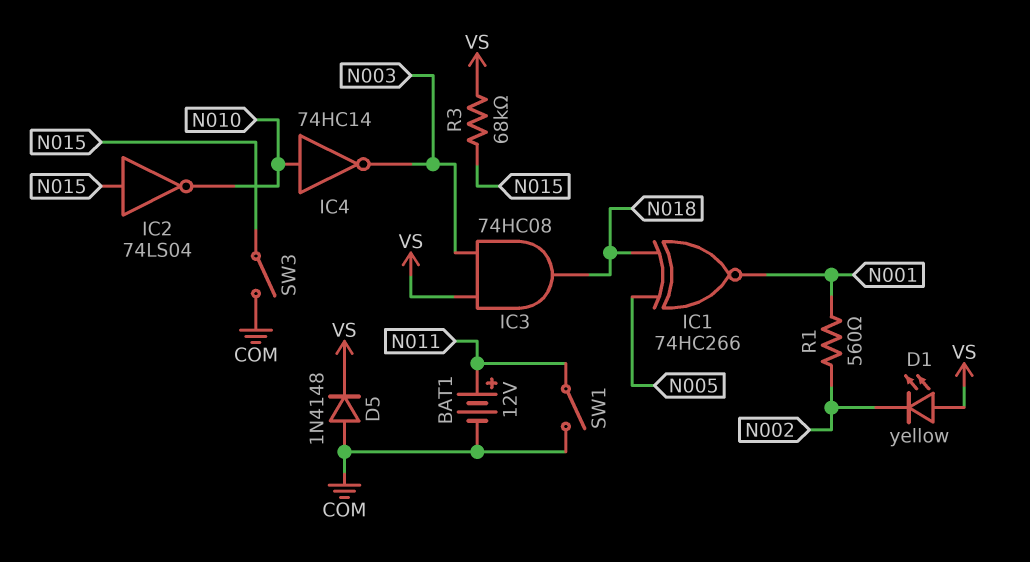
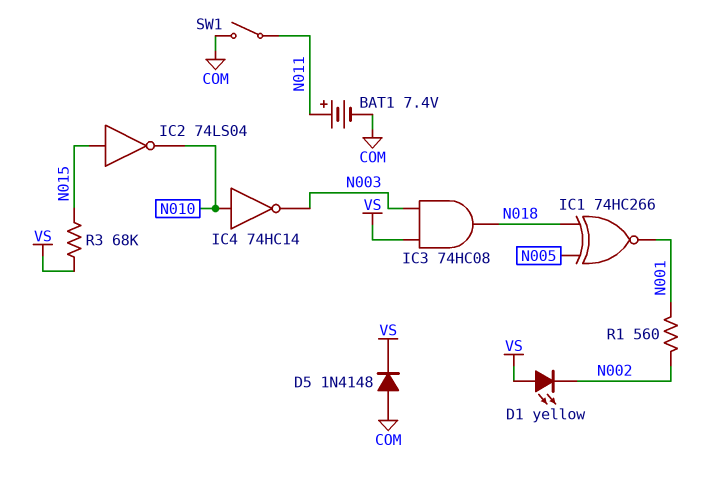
BAT1: 12V (plus N011, minus COM) -> 7.4V (plus N011, minus COM)
SW3: switch (COM, N015) -> none

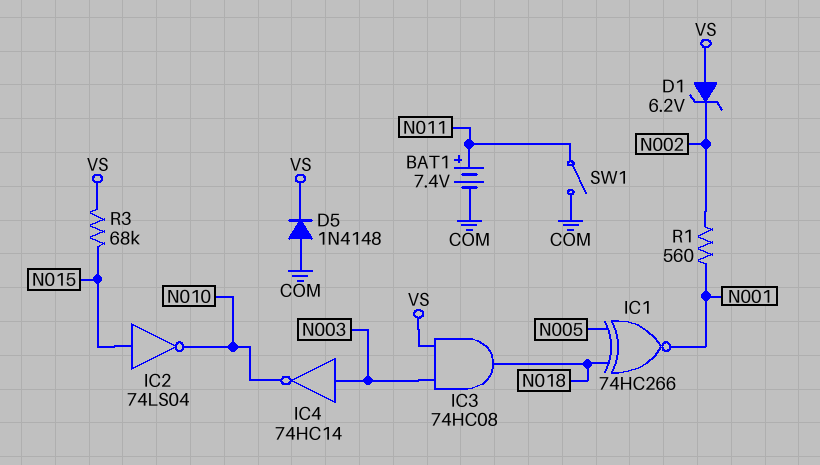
D1: LED yellow (A VS, K N002) -> zener 6.2V (A VS, K N002)
IC4: NOT 74HC14 (in N010, out N003) -> NOT 74HC14 (in N003, out N010)

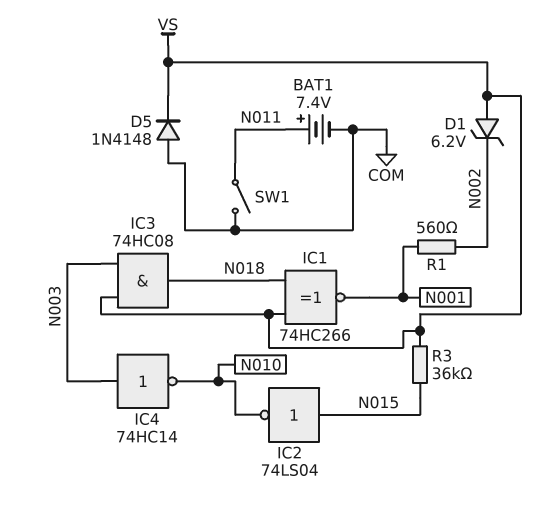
IC1: XNOR 74HC266 (in N005, in N018, out N001) -> XNOR 74HC266 (in N018, in VS, out N001)
R3: 68k (N015, VS) -> 36k (N015, VS)

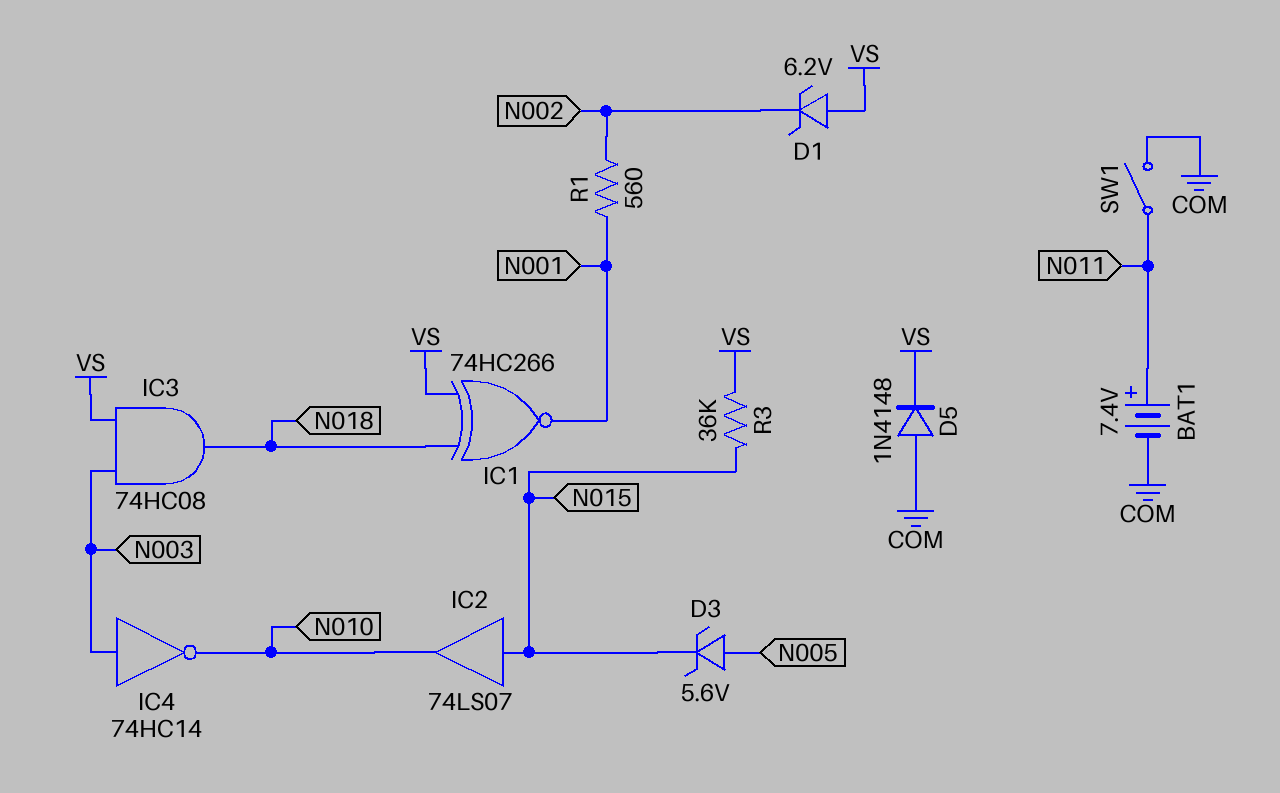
D3: none -> zener 5.6V (A N005, K N015)
IC2: NOT 74LS04 (in N015, out N010) -> buffer 74LS07 (in N015, out N010)

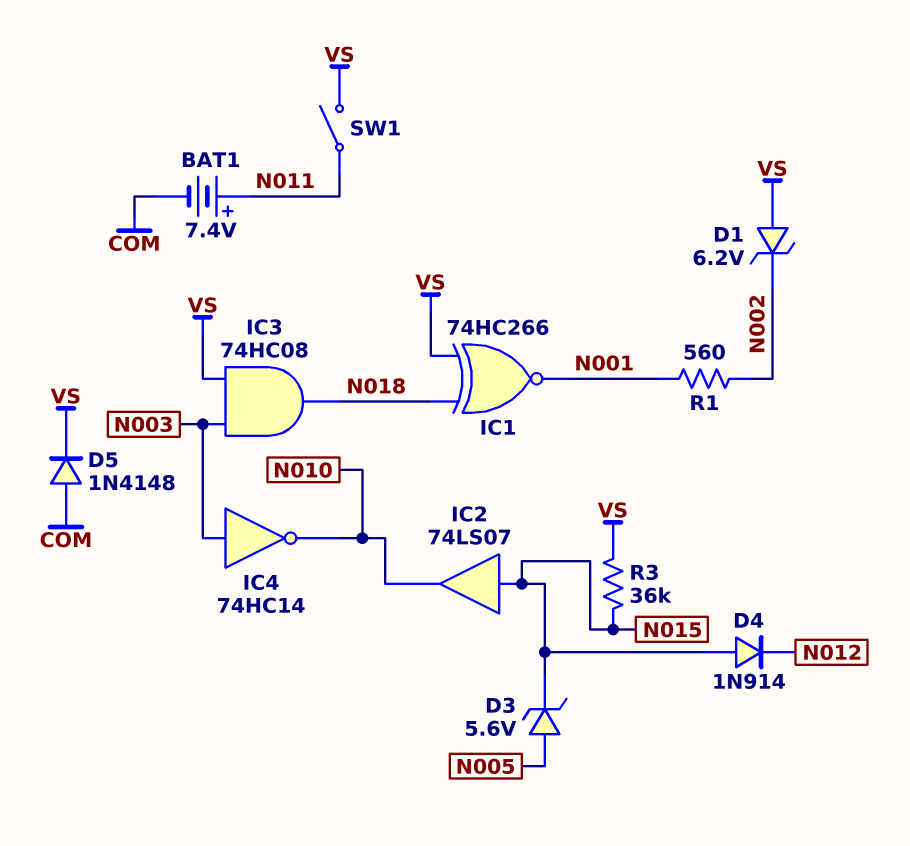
D4: none -> diode 1N914 (A N015, K N012)
SW1: switch (COM, N011) -> switch (N011, VS)

